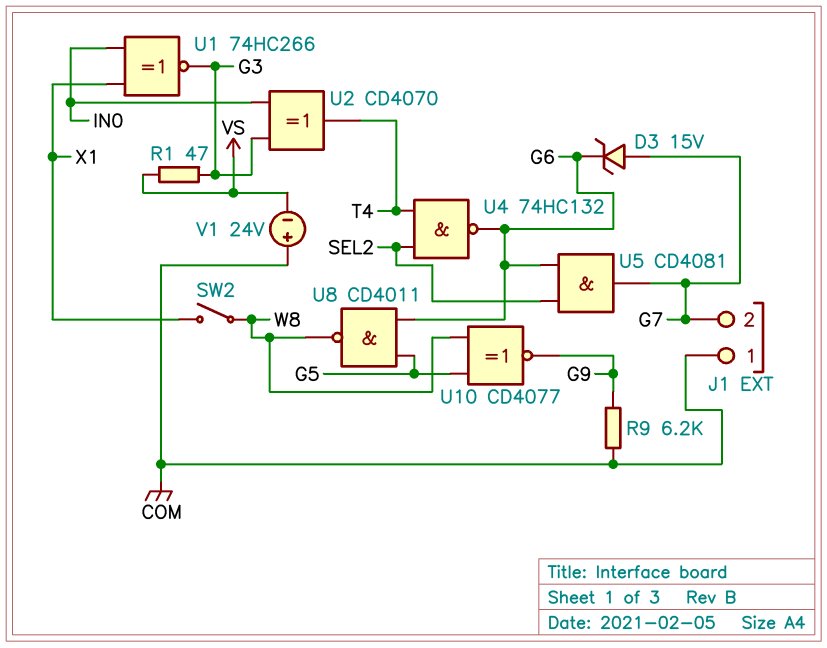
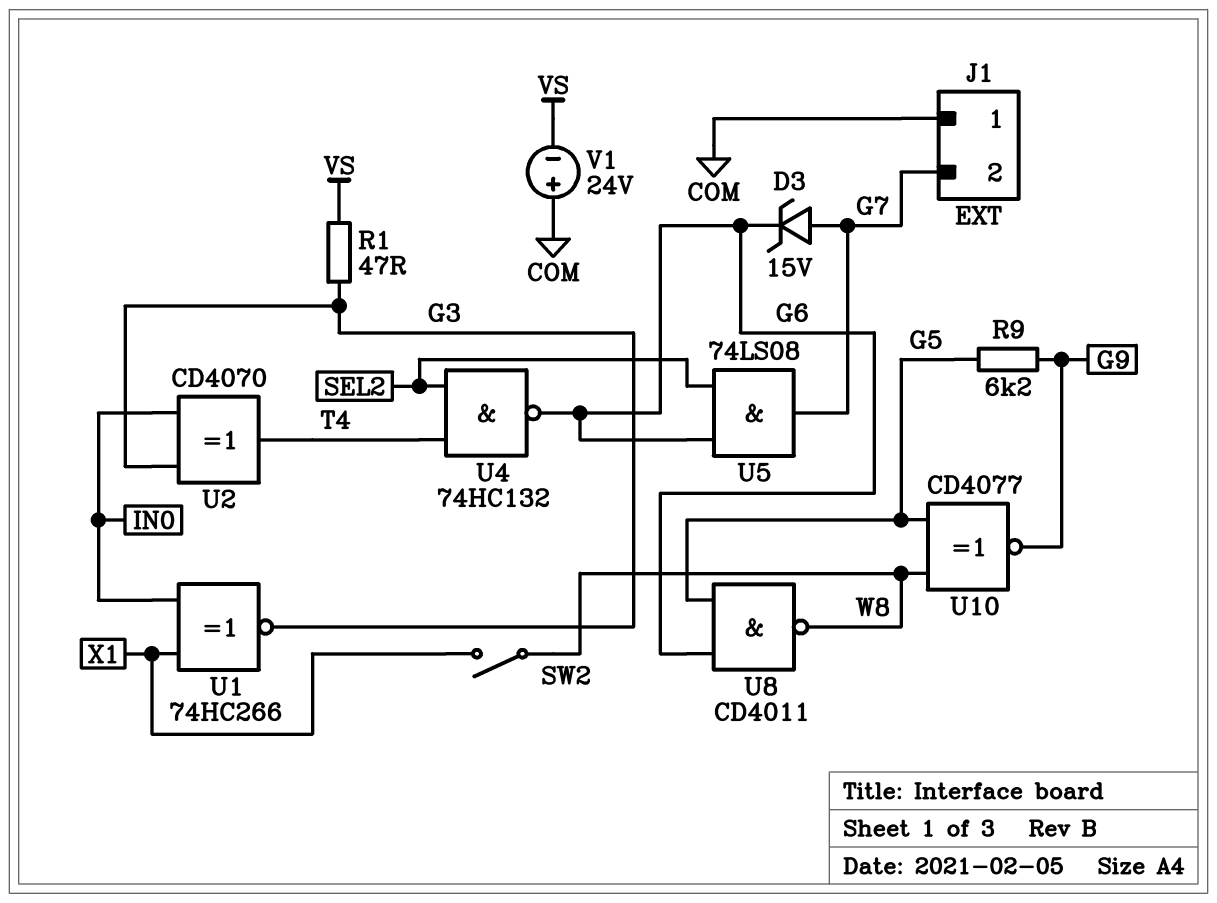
R9: 6.2k (COM, G9) -> 6.2k (G5, G9)
U5: AND CD4081 (in G6, in SEL2, out G7) -> AND 74LS08 (in G6, in SEL2, out G7)

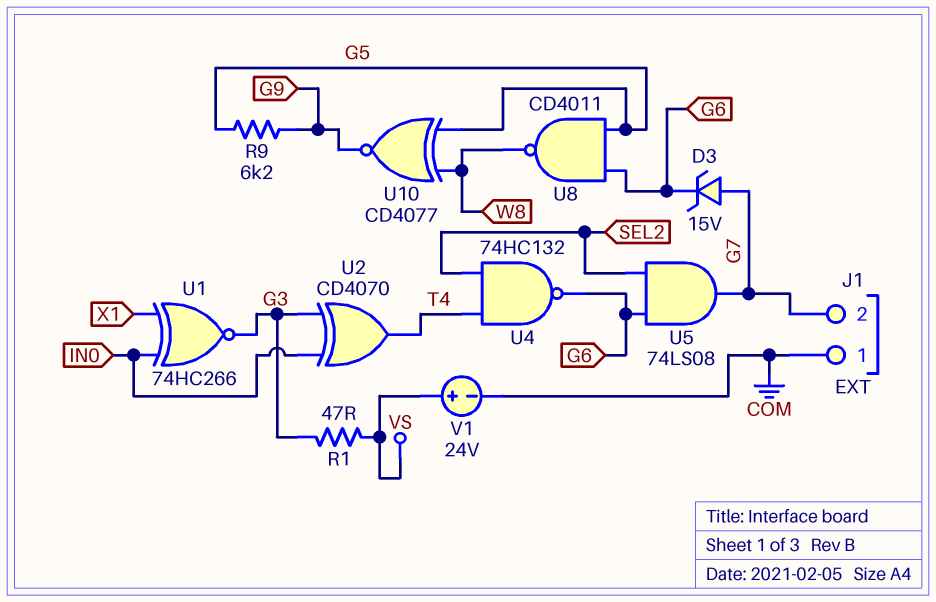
SW2: switch (W8, X1) -> none
V1: 24V (plus COM, minus VS) -> 24V (plus VS, minus COM)

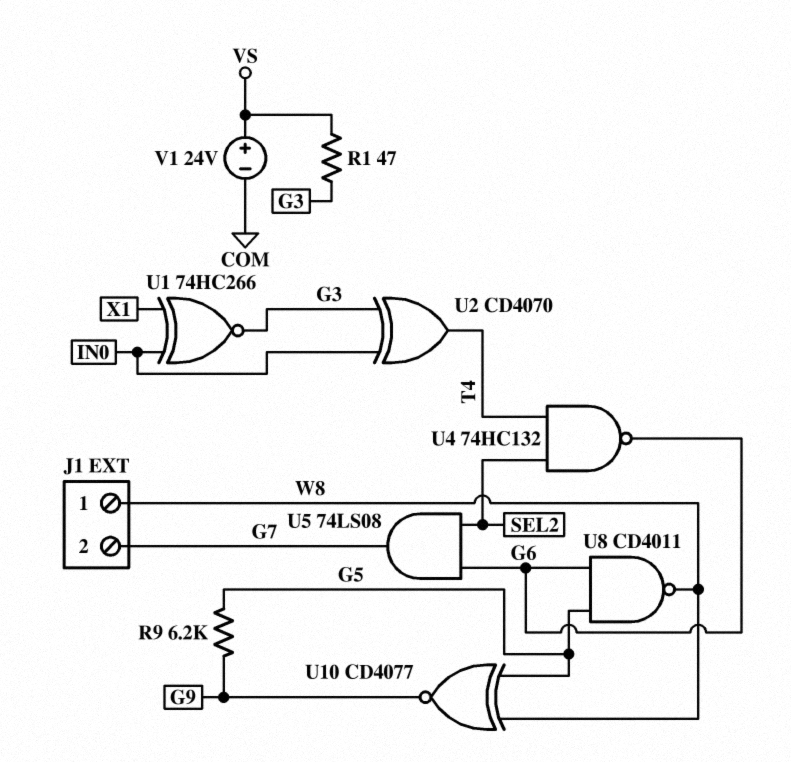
D3: zener 15V (A G7, K G6) -> none
J1 pin 1: COM -> W8

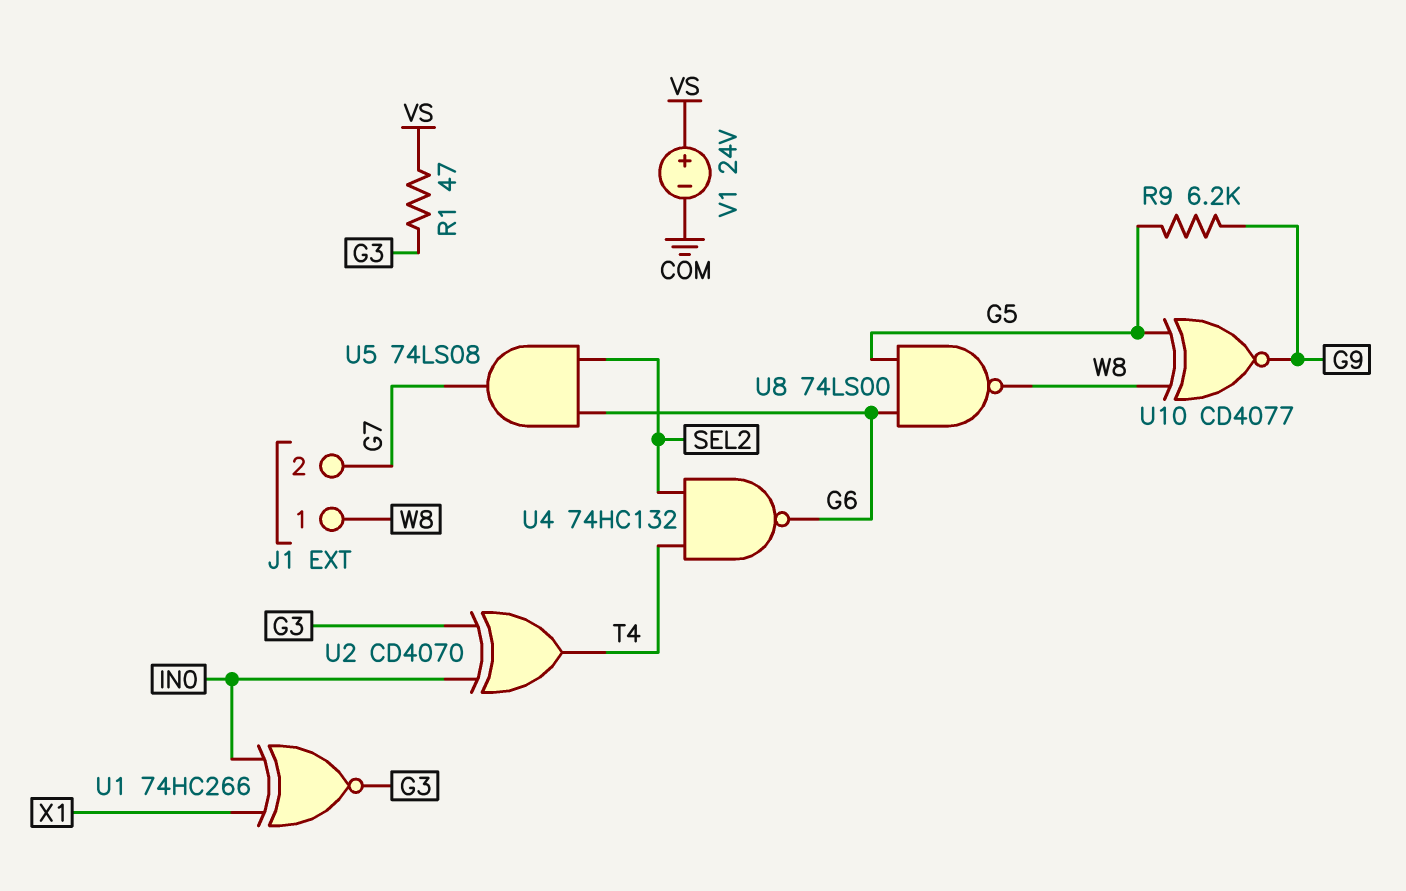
U8: NAND CD4011 (in G5, in G6, out W8) -> NAND 74LS00 (in G5, in G6, out W8)

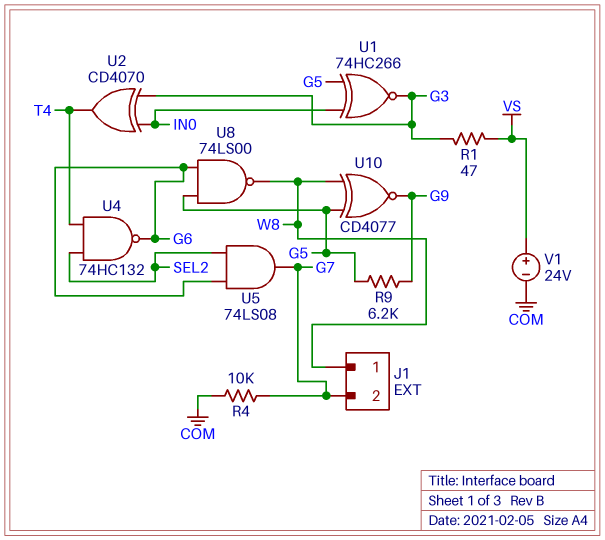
R4: none -> 10k (COM, G7)
U1: XNOR 74HC266 (in IN0, in X1, out G3) -> XNOR 74HC266 (in G5, in IN0, out G3)

